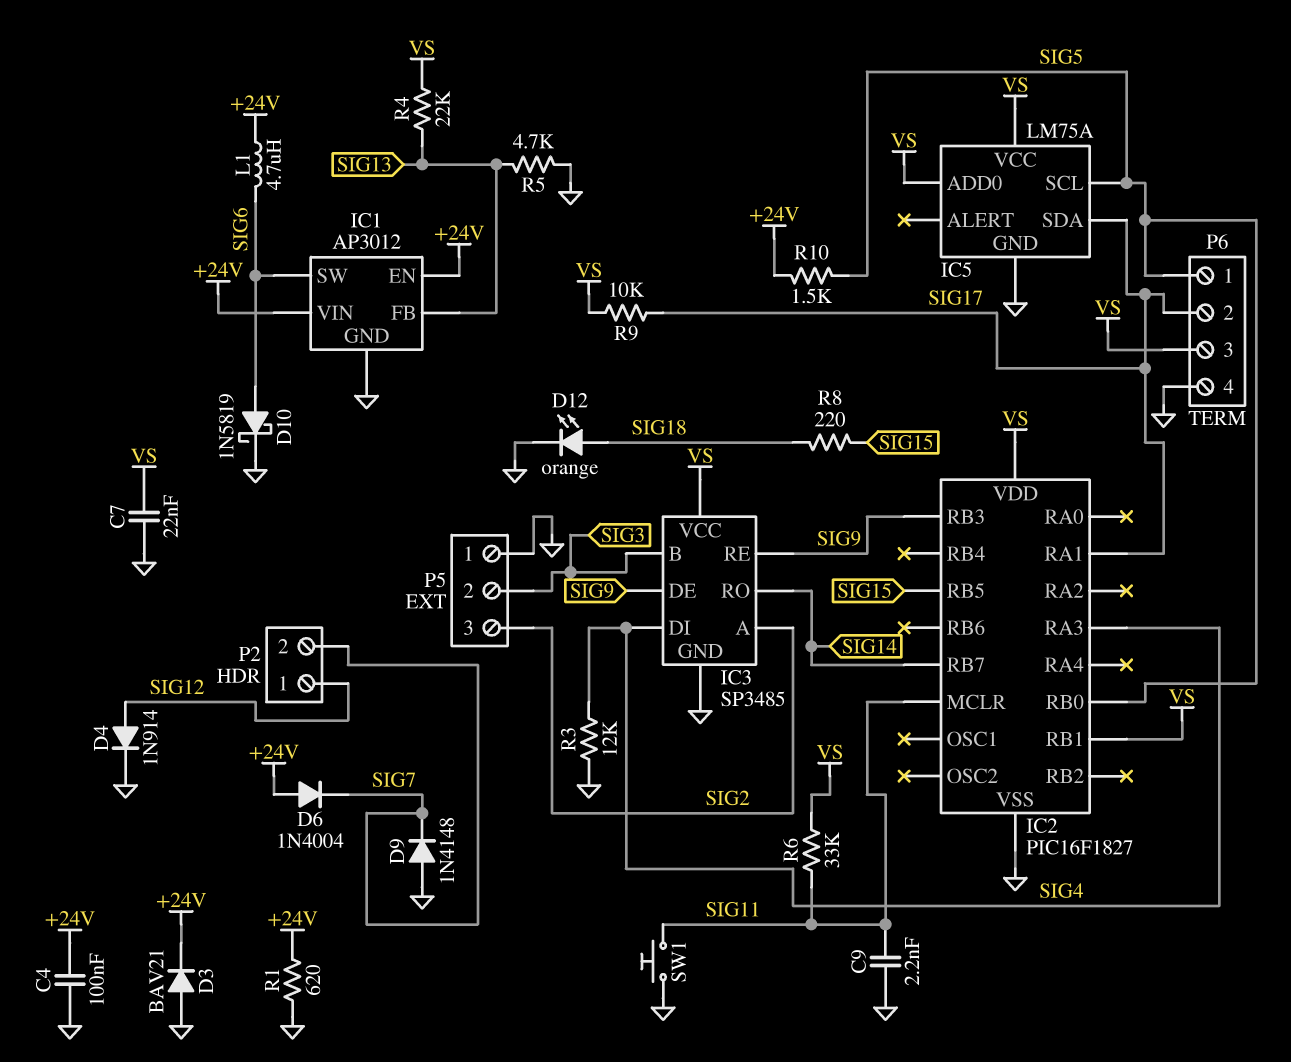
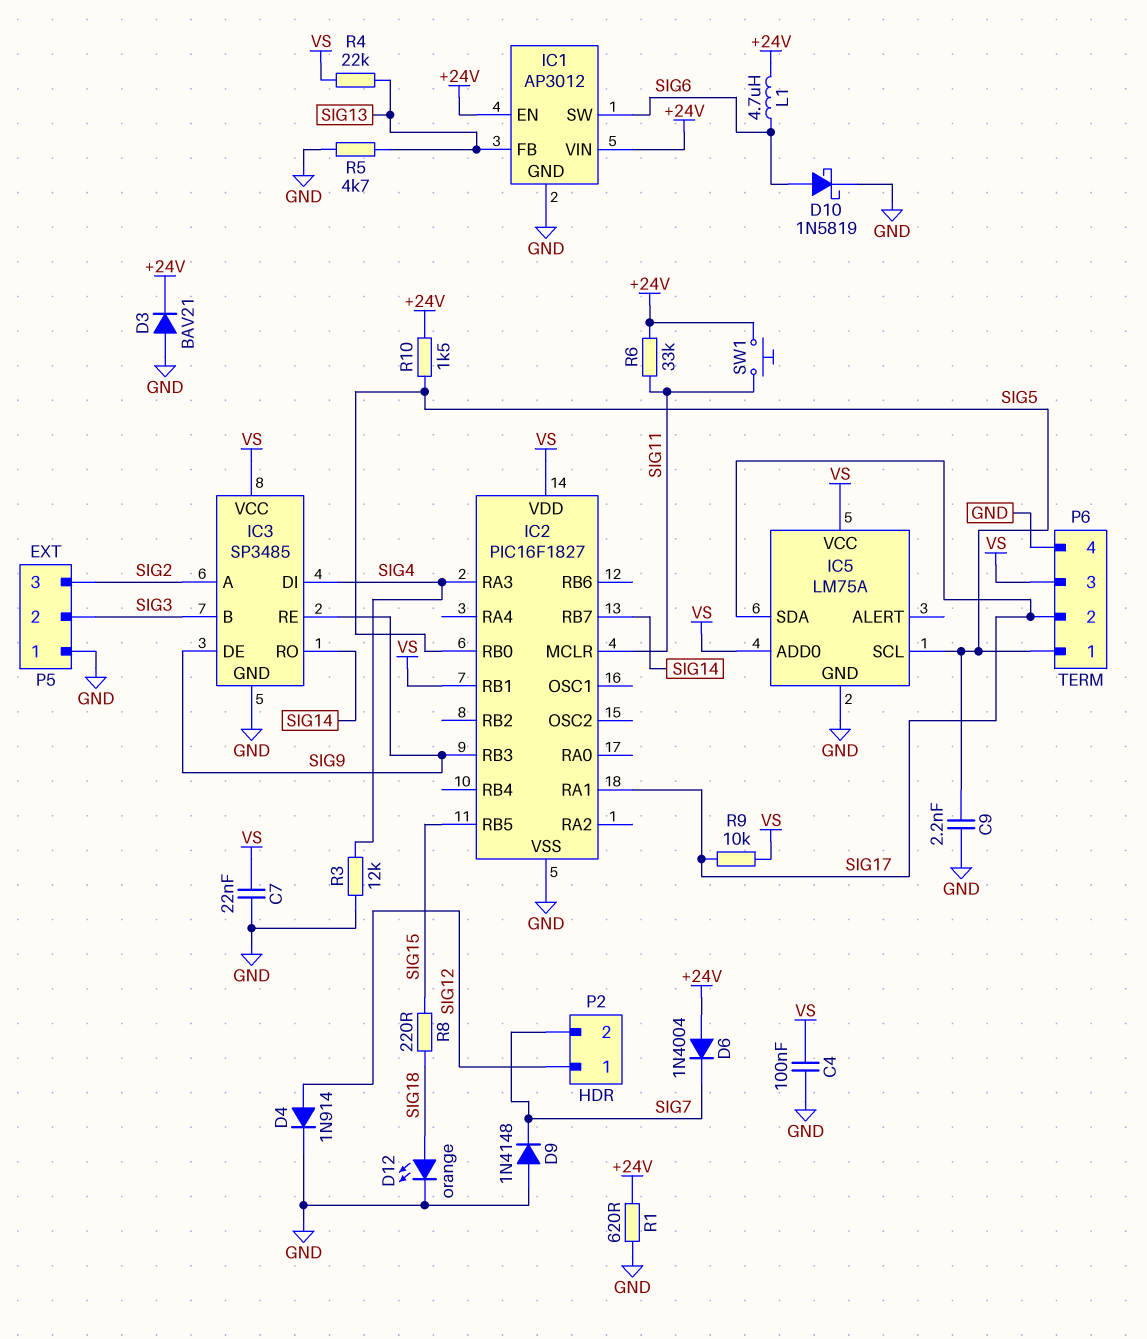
C4: 100nF (+24V, GND) -> 100nF (GND, VS)
C9: 2.2nF (GND, SIG11) -> 2.2nF (GND, SIG5)
R6: 33k (SIG11, VS) -> 33k (+24V, SIG11)
SW1: button (GND, SIG11) -> button (+24V, SIG11)

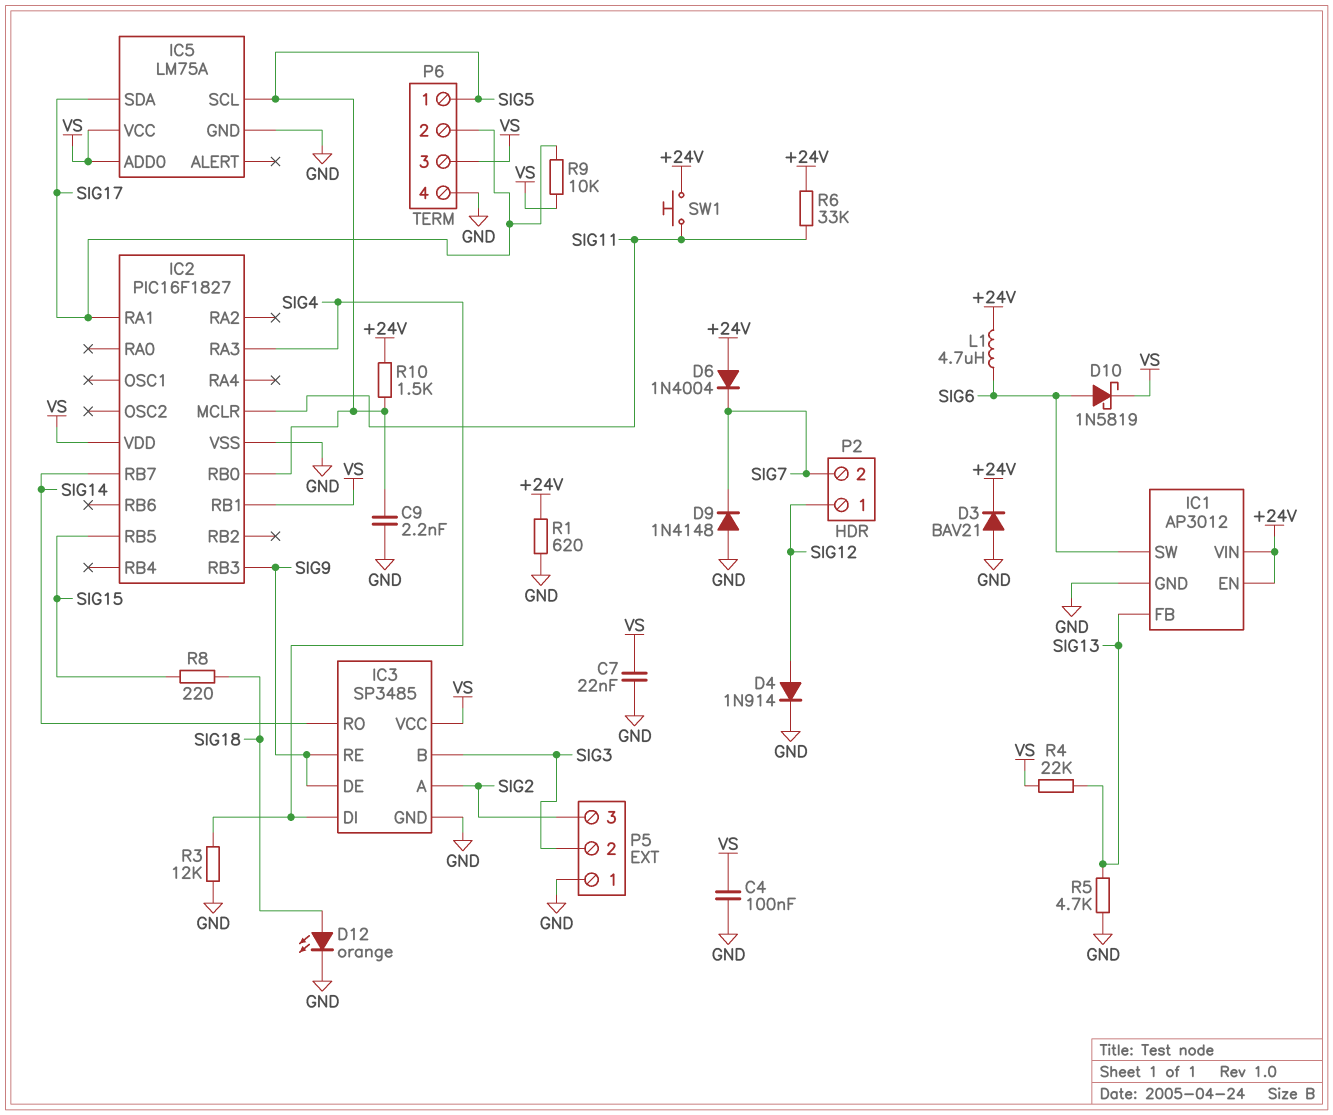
D10: schottky 1N5819 (A SIG6, K GND) -> schottky 1N5819 (A SIG6, K VS)

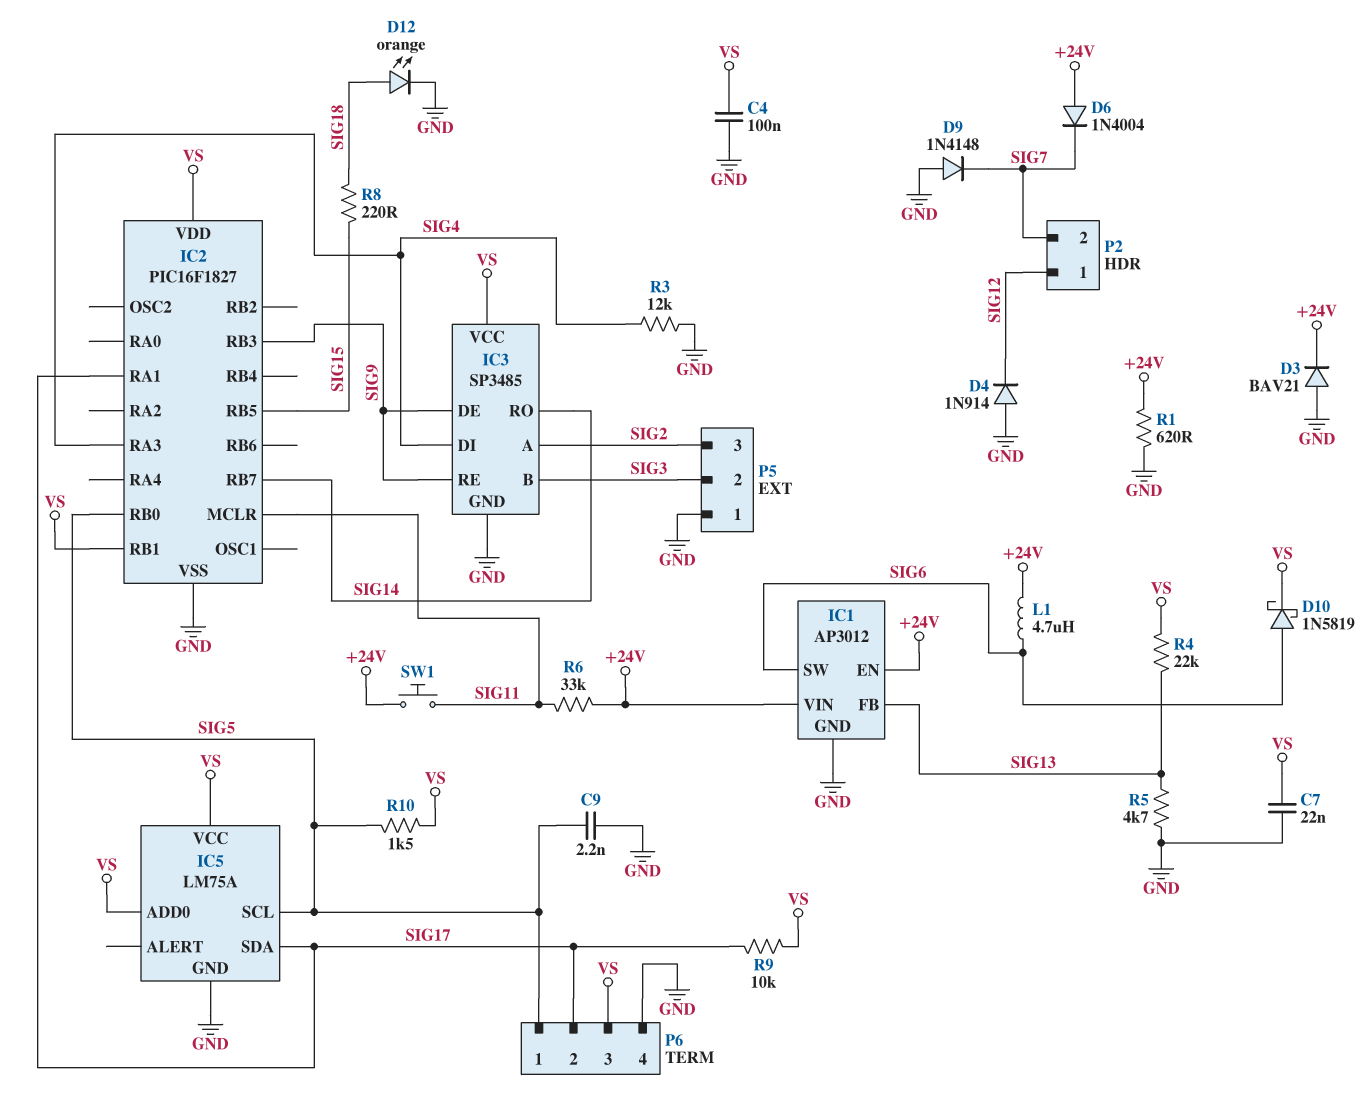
D4: diode 1N914 (A SIG12, K GND) -> diode 1N914 (A GND, K SIG12)
R10: 1.5k (+24V, SIG5) -> 1.5k (SIG5, VS)

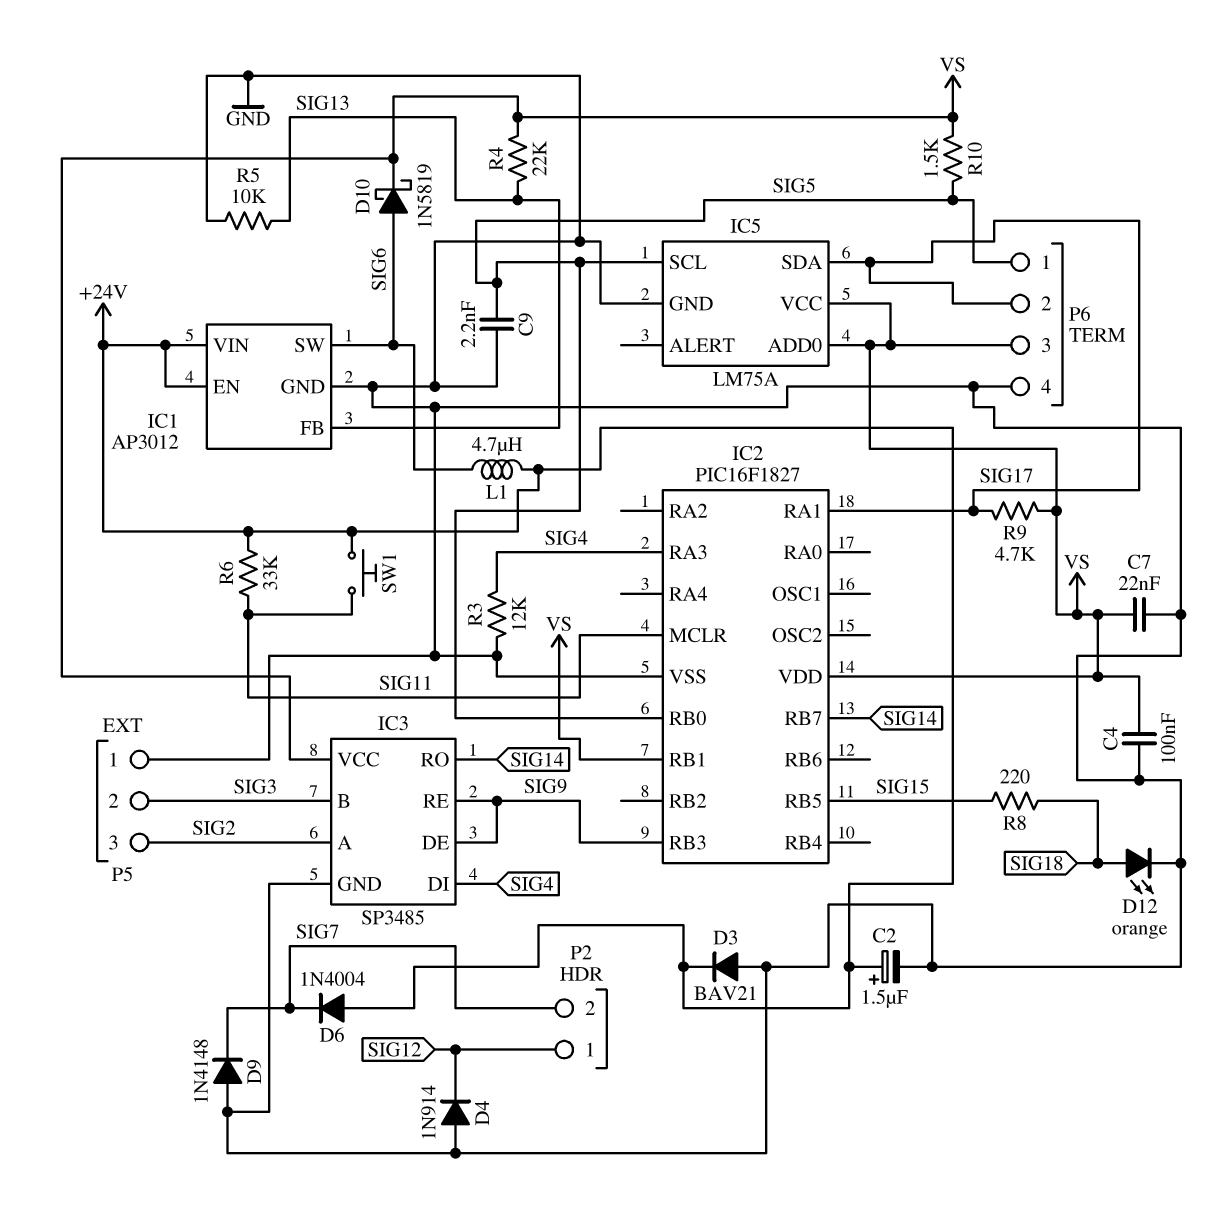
C2: none -> 1.5uF (plus +24V, minus GND)
R1: 620 (+24V, GND) -> none
R5: 4.7k (GND, SIG13) -> 10k (GND, SIG13)
R9: 10k (SIG17, VS) -> 4.7k (SIG17, VS)

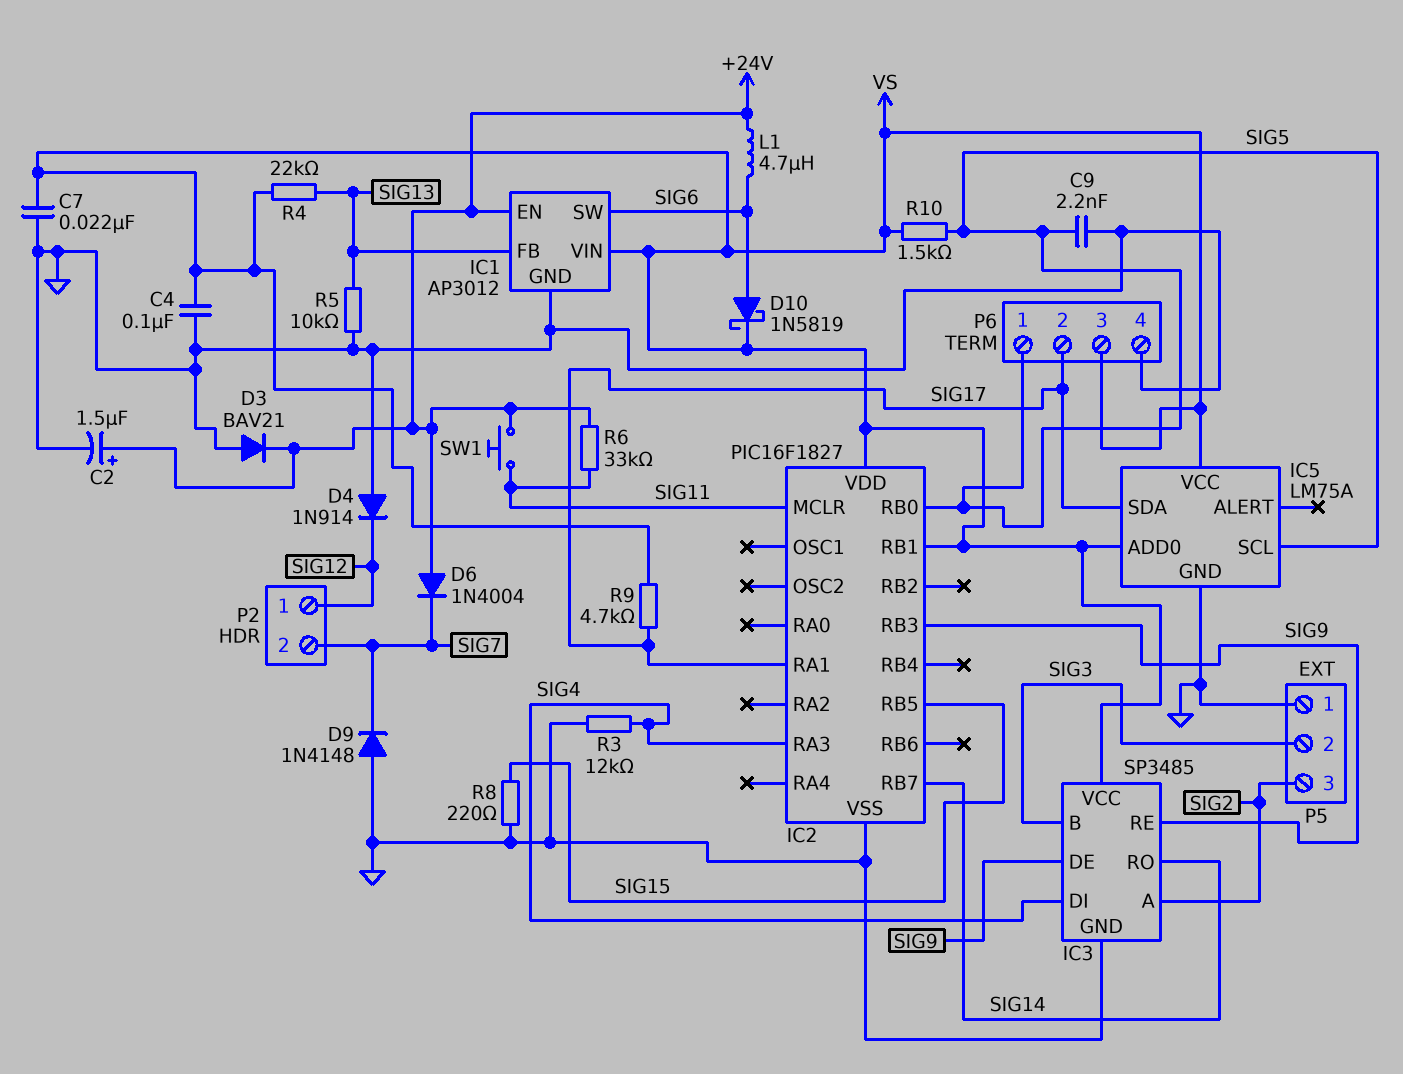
D12: LED orange (A SIG18, K GND) -> none
IC1 pin VIN: +24V -> VS
R8: 220 (SIG15, SIG18) -> 220 (GND, SIG15)

